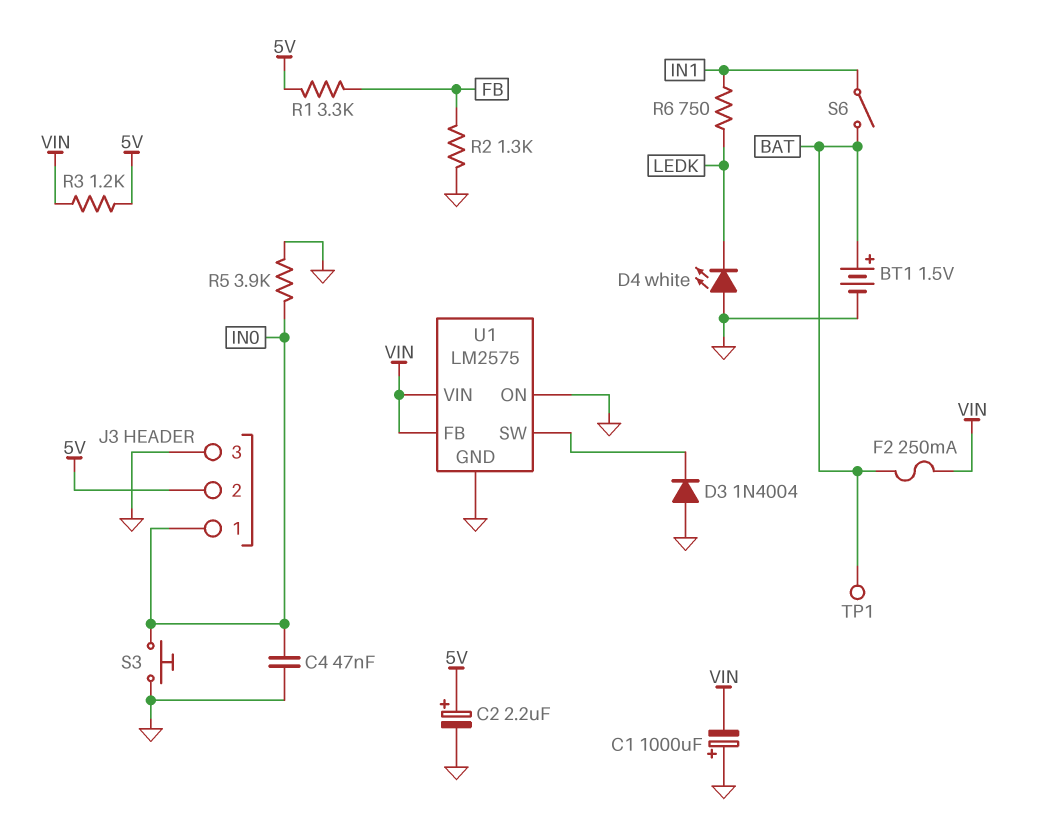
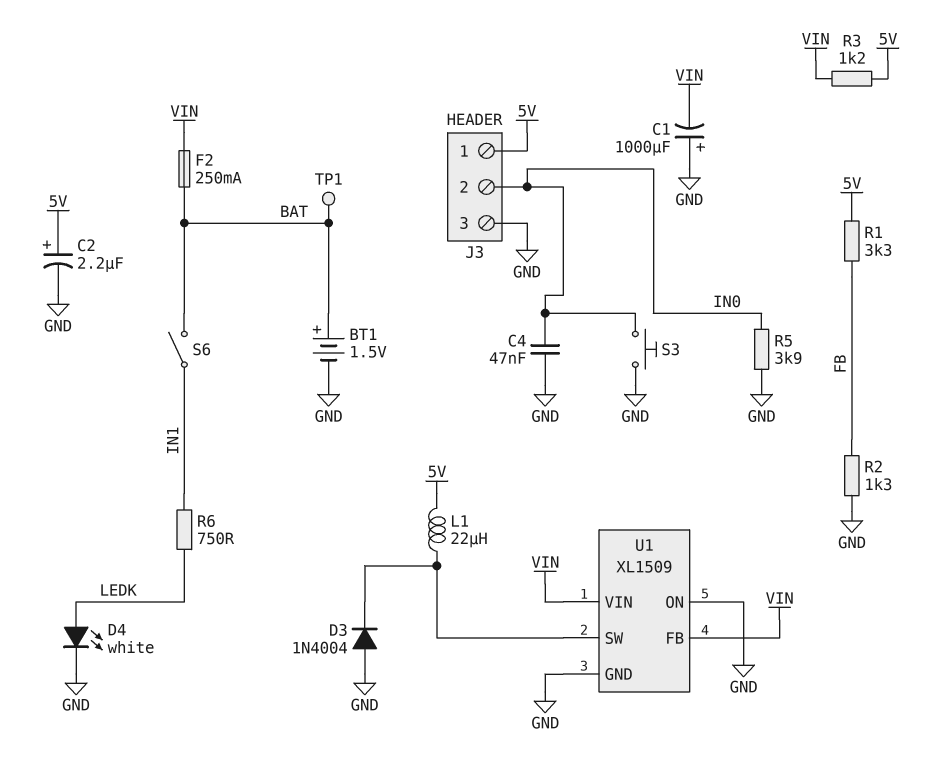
D4: LED white (A GND, K LEDK) -> LED white (A LEDK, K GND)
J3 pin 1: IN0 -> 5V
J3 pin 2: 5V -> IN0
L1: none -> 22uH (5V, U1/SW)
U1: LM2575 -> XL1509

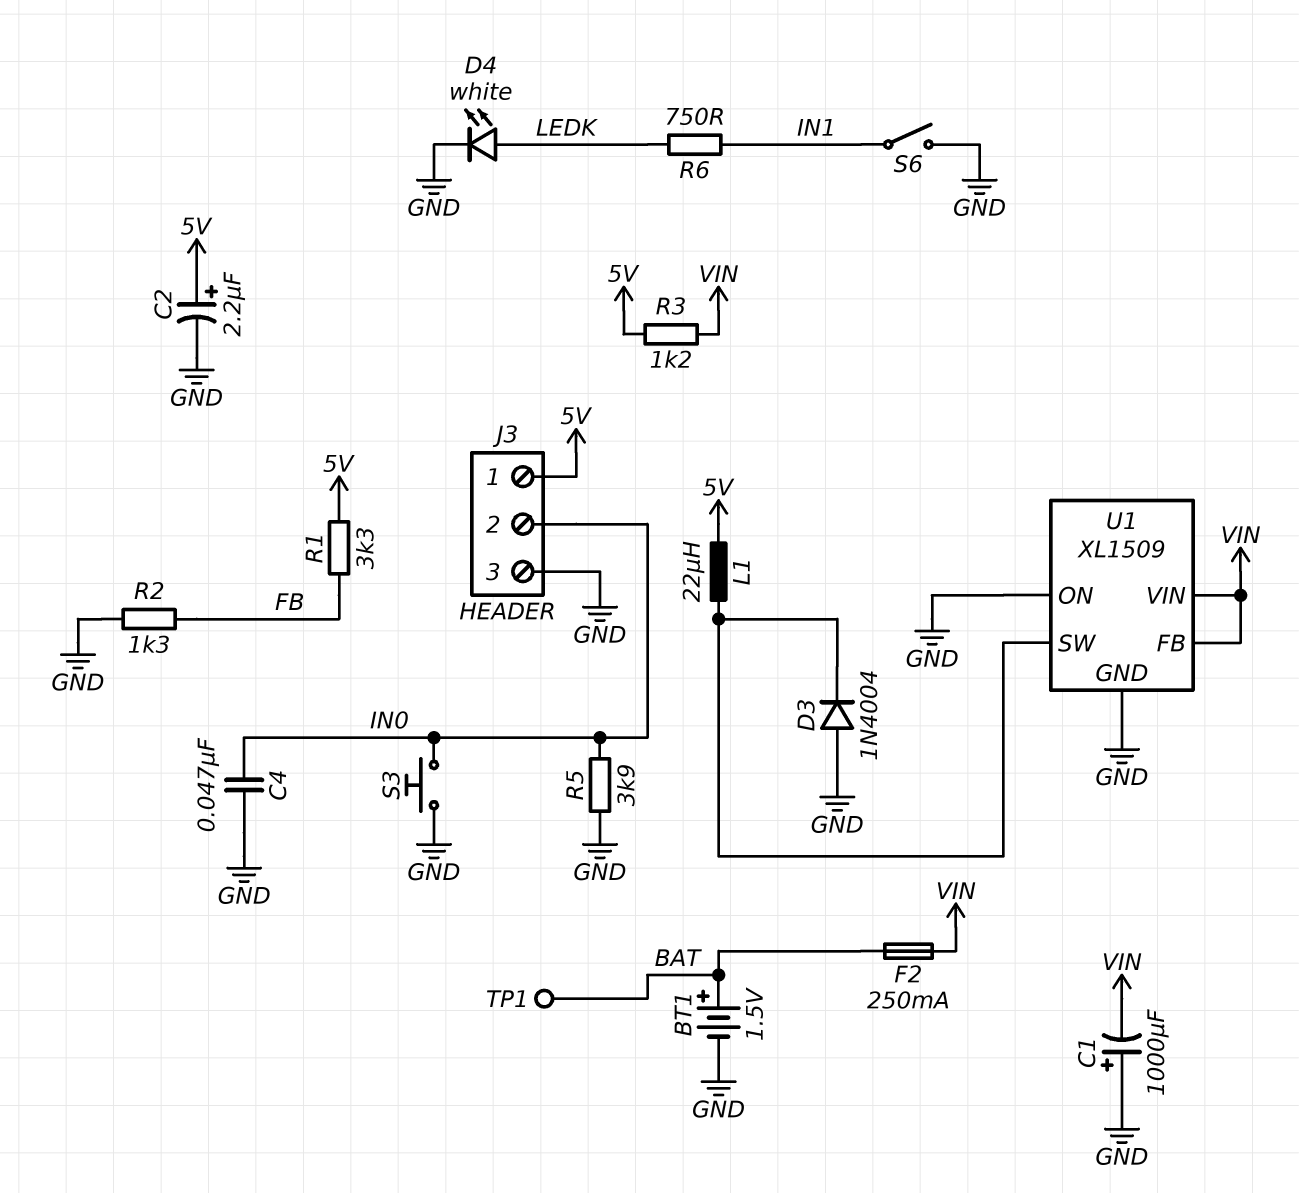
S6: switch (BAT, IN1) -> switch (GND, IN1)

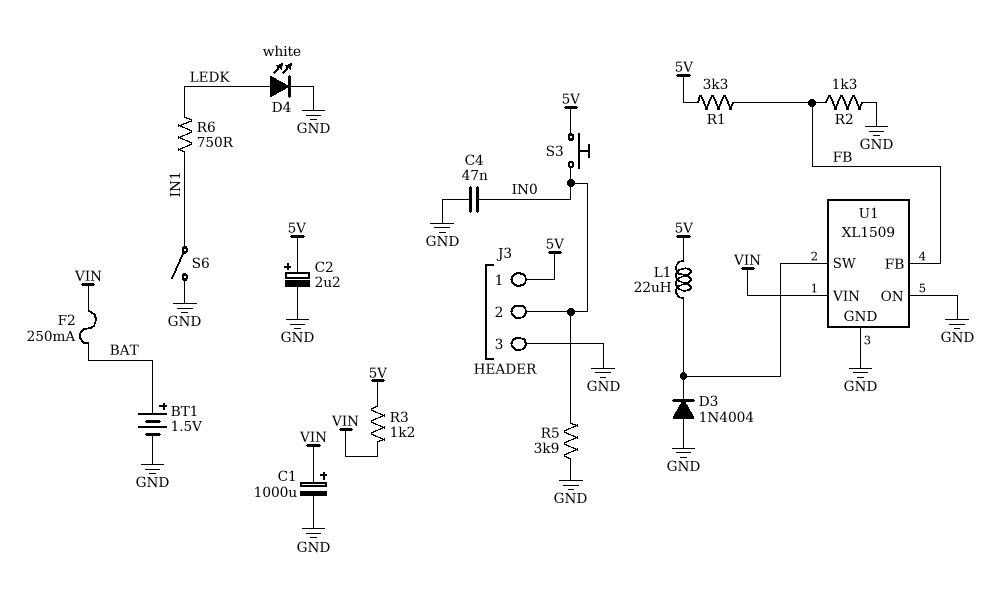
C1: 1000uF (plus GND, minus VIN) -> 1000uF (plus VIN, minus GND)
S3: button (GND, IN0) -> button (5V, IN0)
TP1: test point (BAT) -> none
U1 pin FB: VIN -> FB

